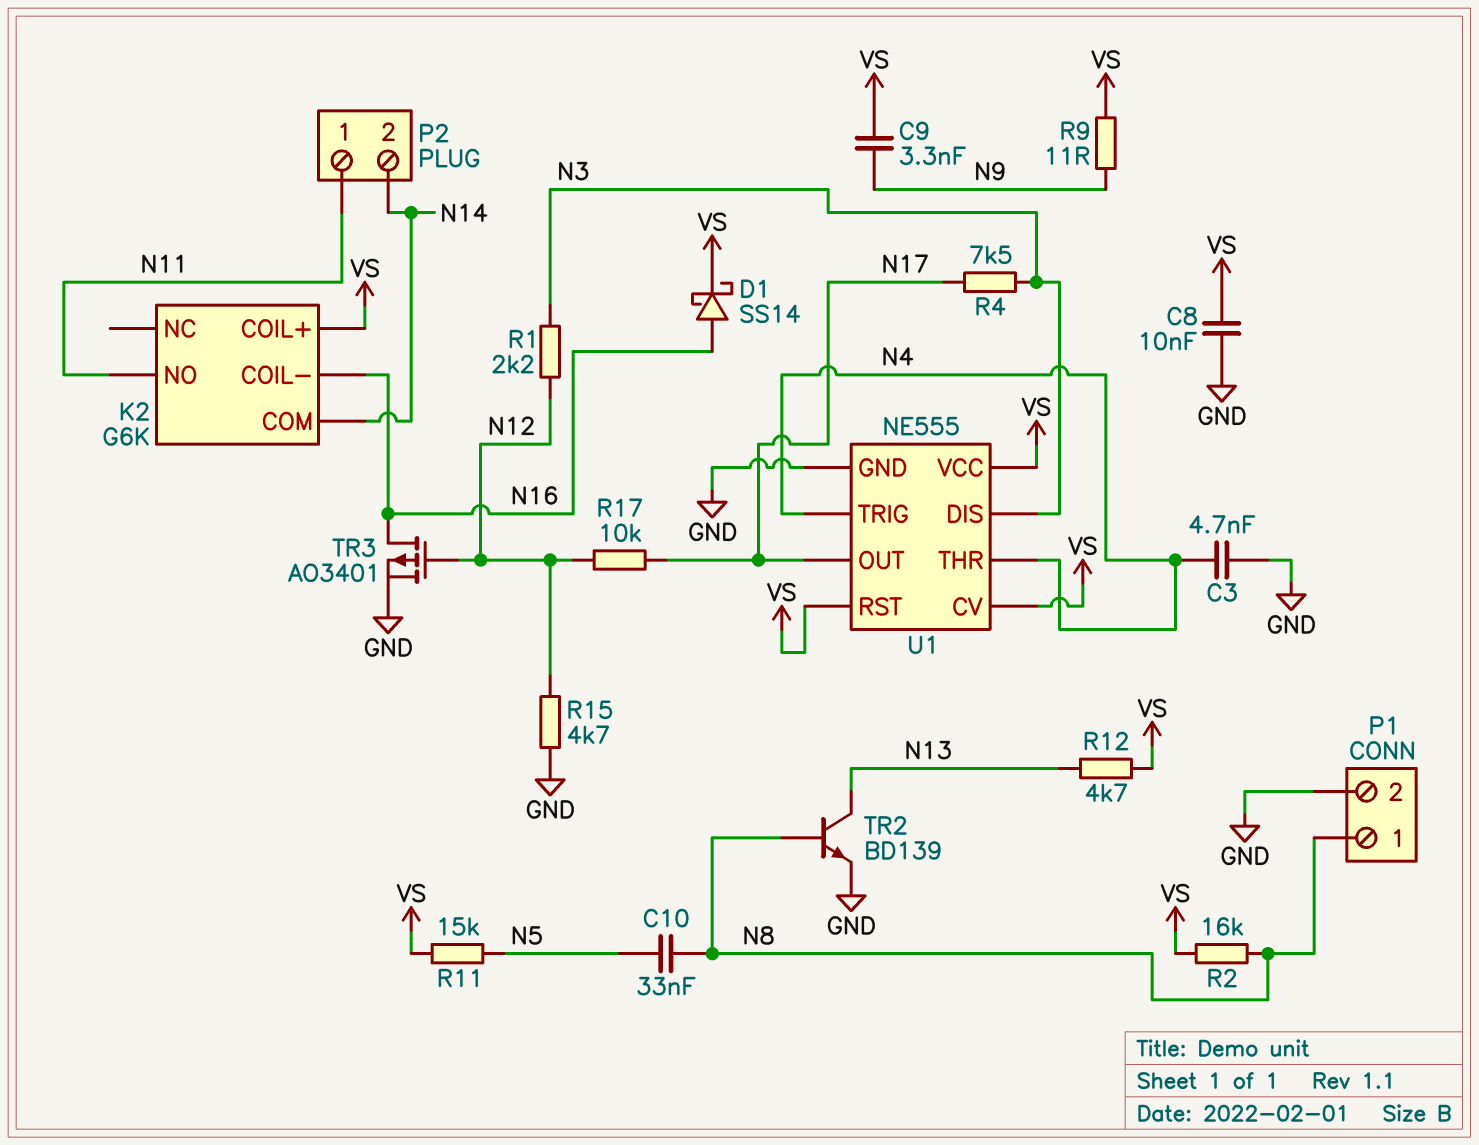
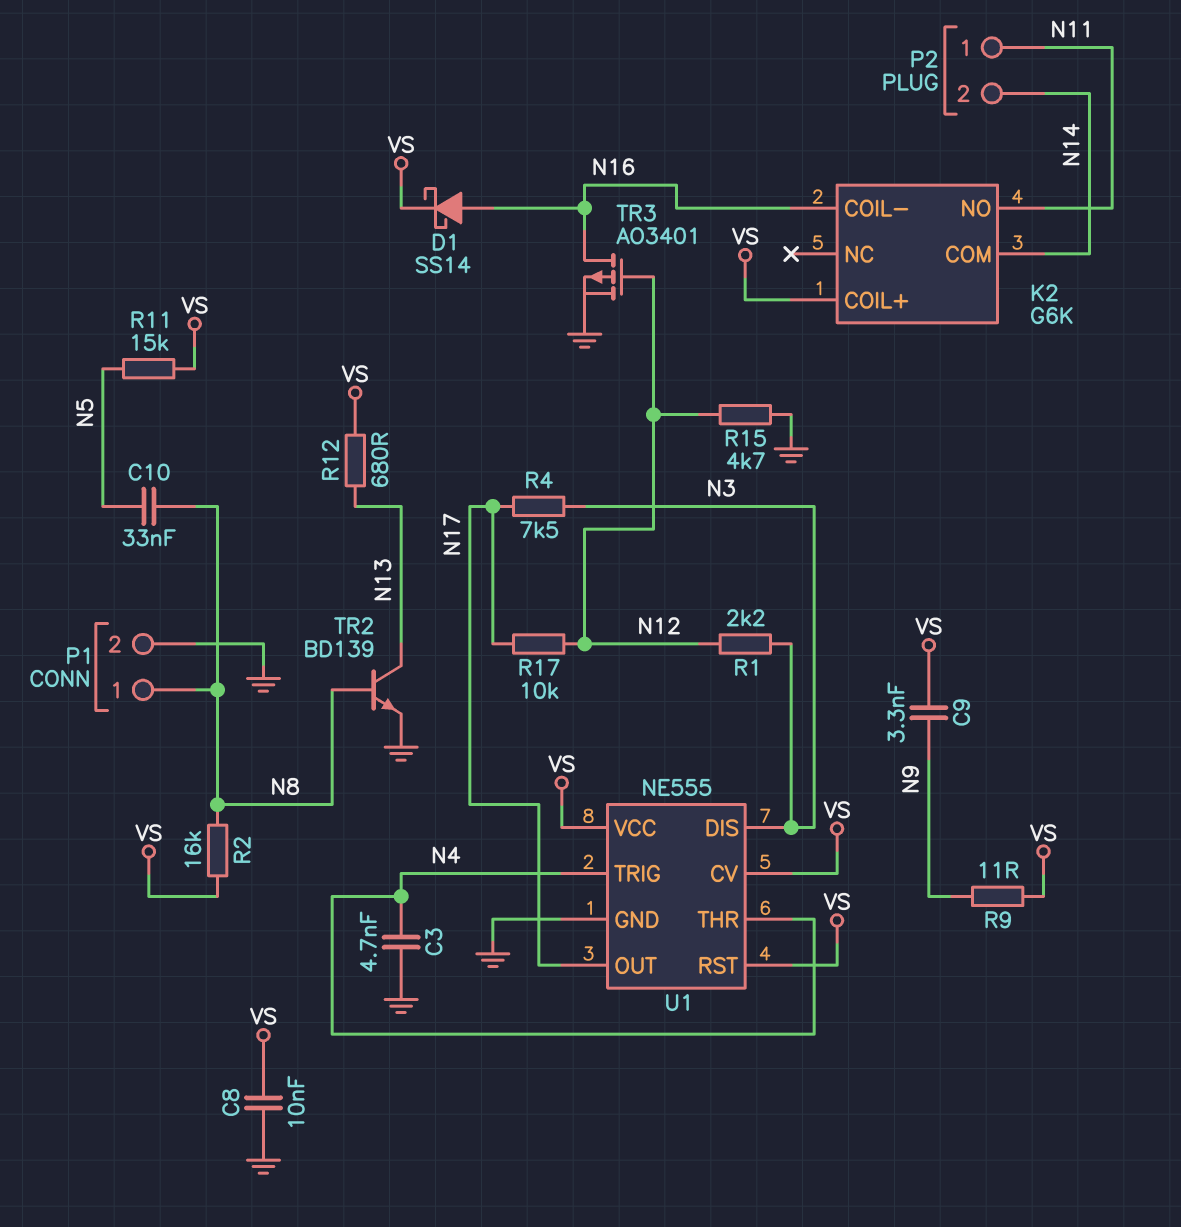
R12: 4.7k (N13, VS) -> 680 (N13, VS)

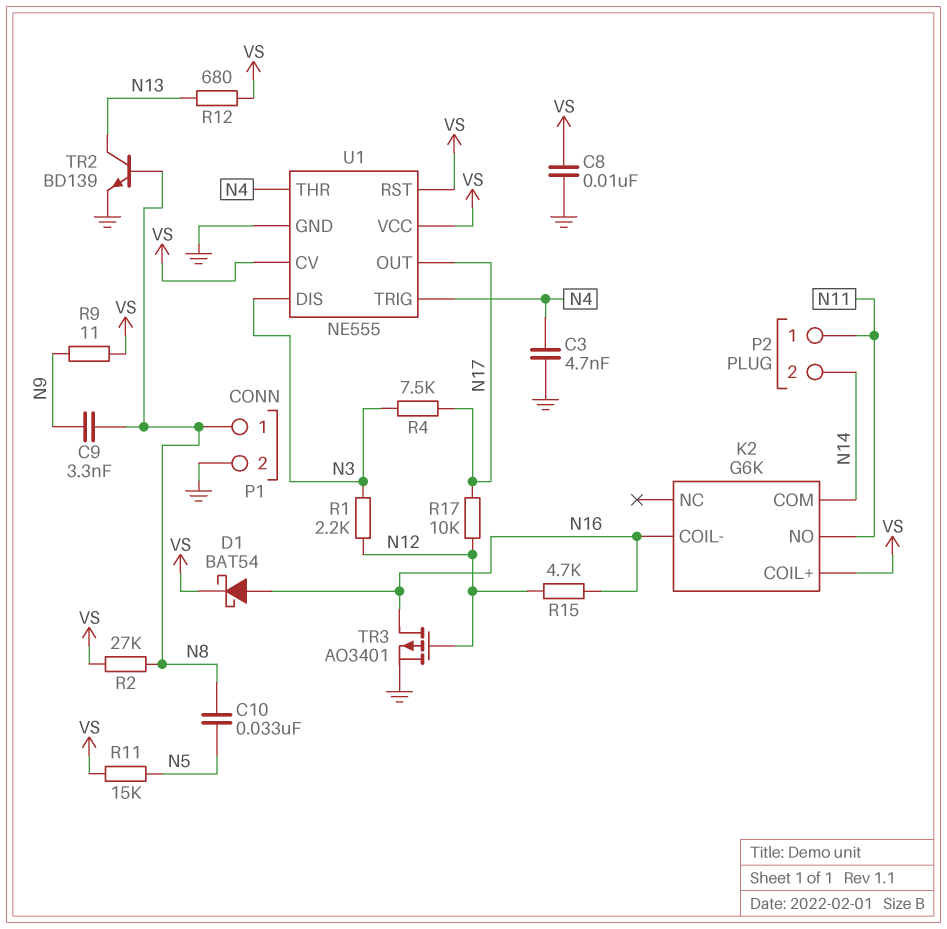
C9: 3.3nF (N9, VS) -> 3.3nF (N8, N9)
D1: schottky SS14 (A N16, K VS) -> schottky BAT54 (A N16, K VS)
R2: 16k (N8, VS) -> 27k (N8, VS)
R15: 4.7k (GND, N12) -> 4.7k (N12, N16)

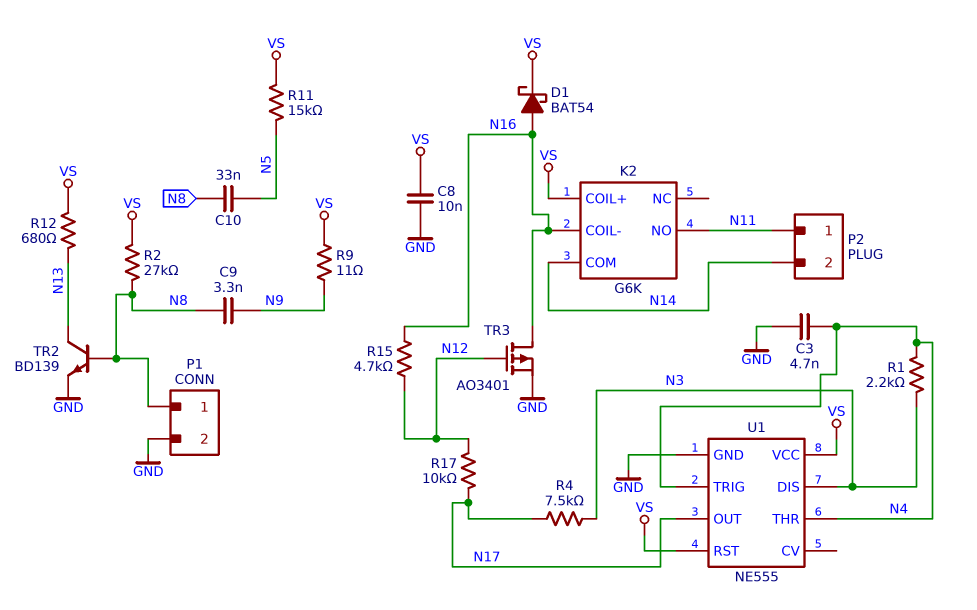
R1: 2.2k (N3, N12) -> 2.2k (N3, N4)
U1 pin CV: VS -> none

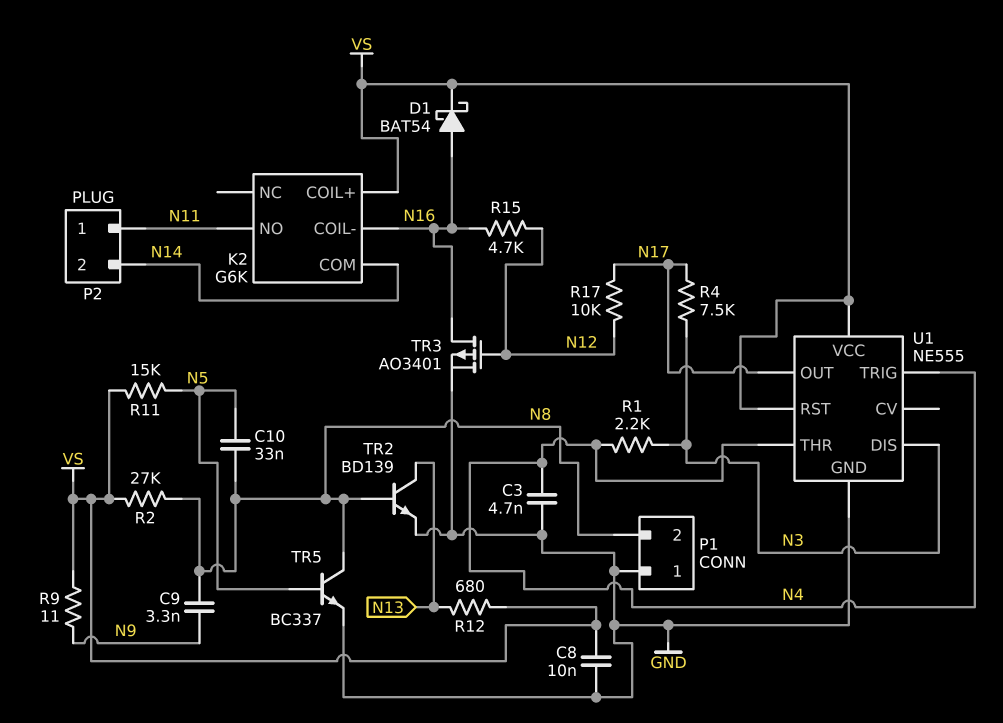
P1 pin 1: N8 -> GND
P1 pin 2: GND -> N8
TR5: none -> NPN BC337 (B N5, C N8, E GND)

